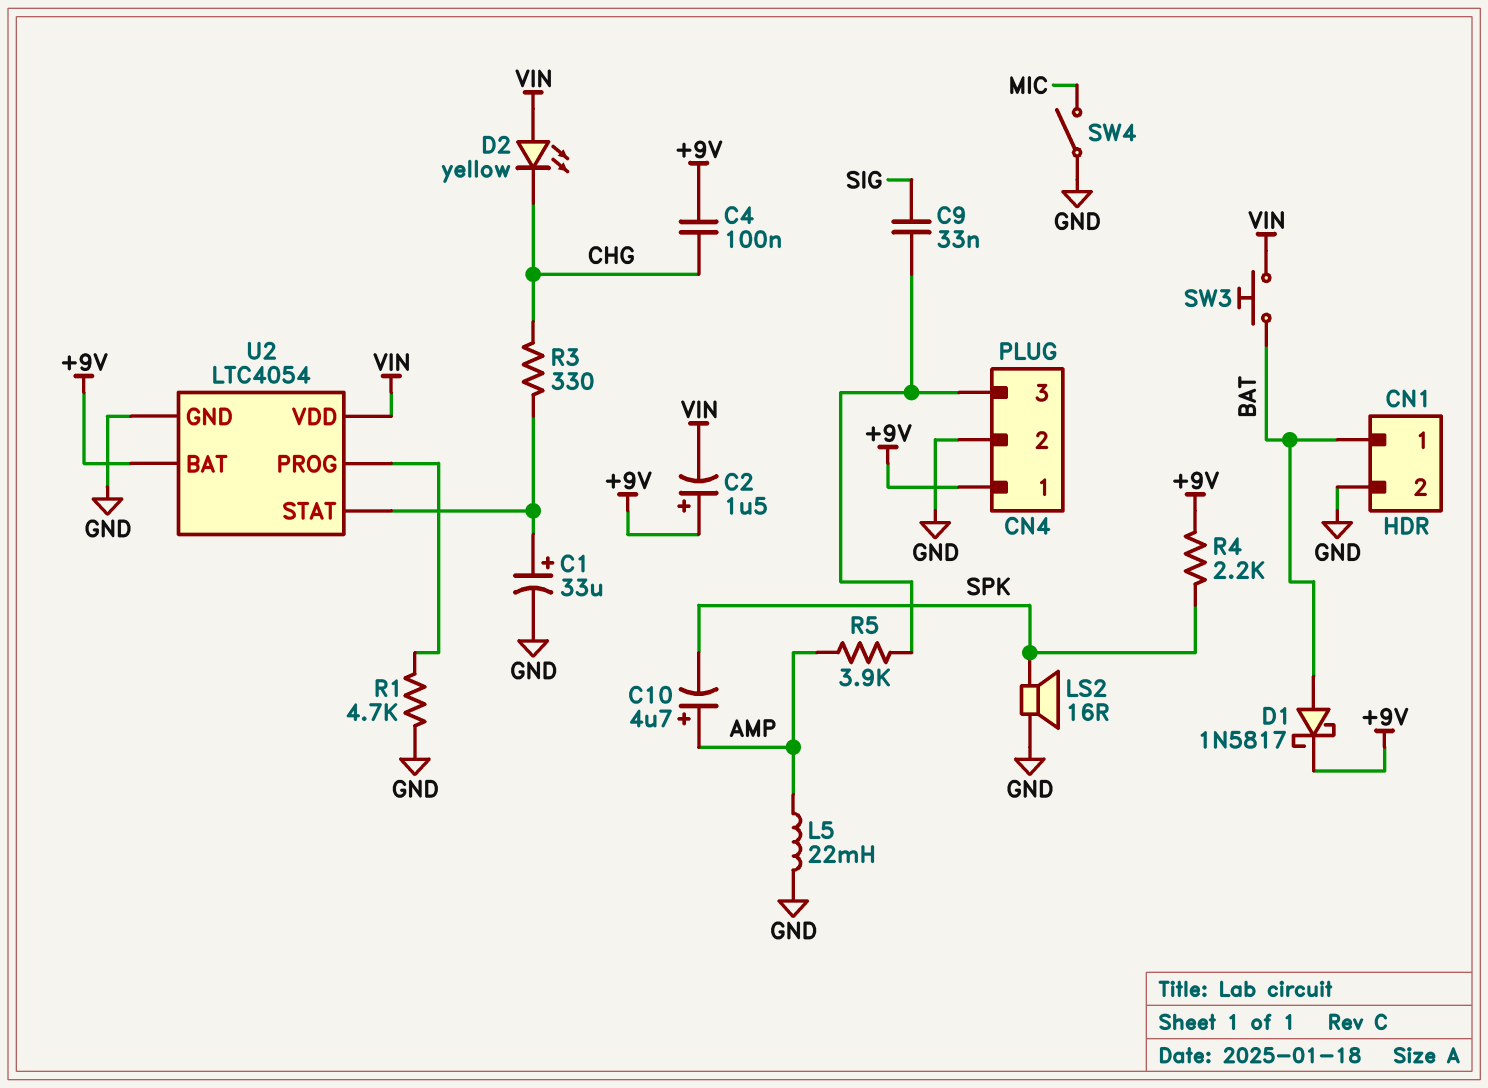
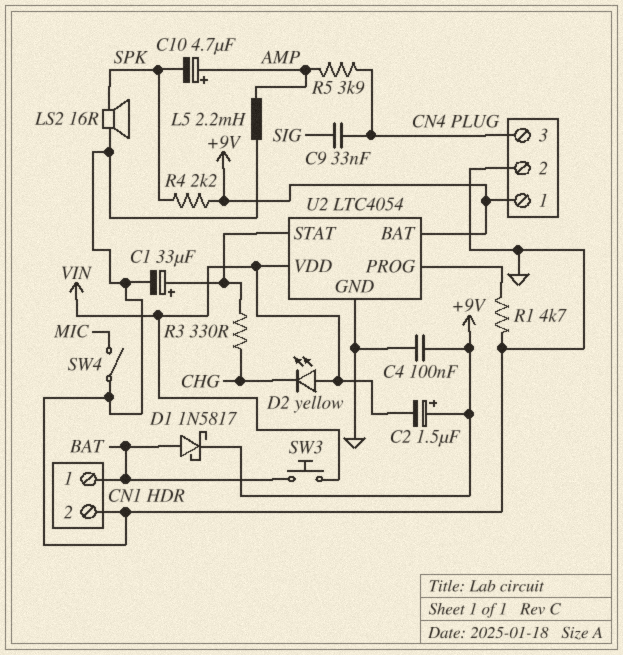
C4: 100nF (+9V, CHG) -> 100nF (+9V, GND)
L5: 22mH (AMP, GND) -> 2.2mH (AMP, GND)

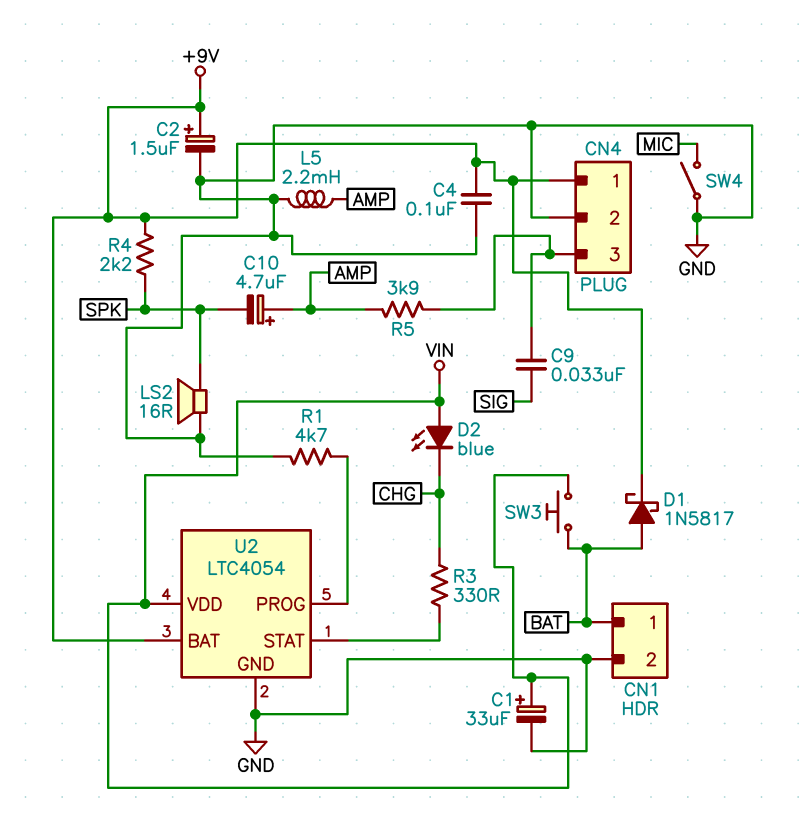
C1: 33uF (plus U2/STAT, minus GND) -> 33uF (plus VIN, minus GND)
C2: 1.5uF (plus +9V, minus VIN) -> 1.5uF (plus +9V, minus GND)
D2: LED yellow (A VIN, K CHG) -> LED blue (A VIN, K CHG)

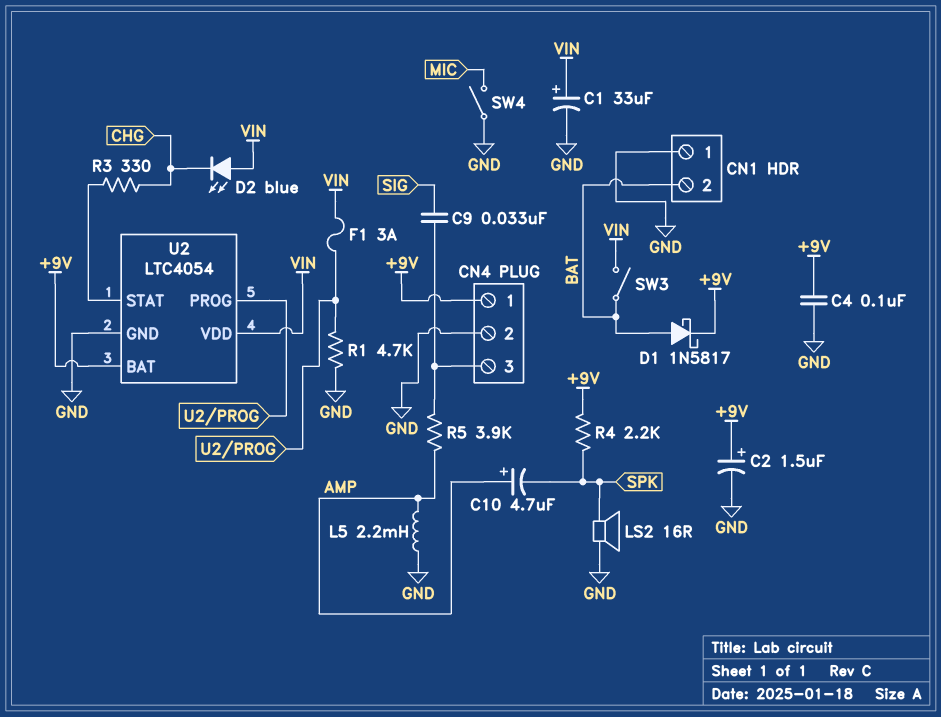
CN1 pin 1: BAT -> GND
CN1 pin 2: GND -> BAT
F1: none -> 3A (U2/PROG, VIN)
SW3: button (BAT, VIN) -> switch (BAT, VIN)

